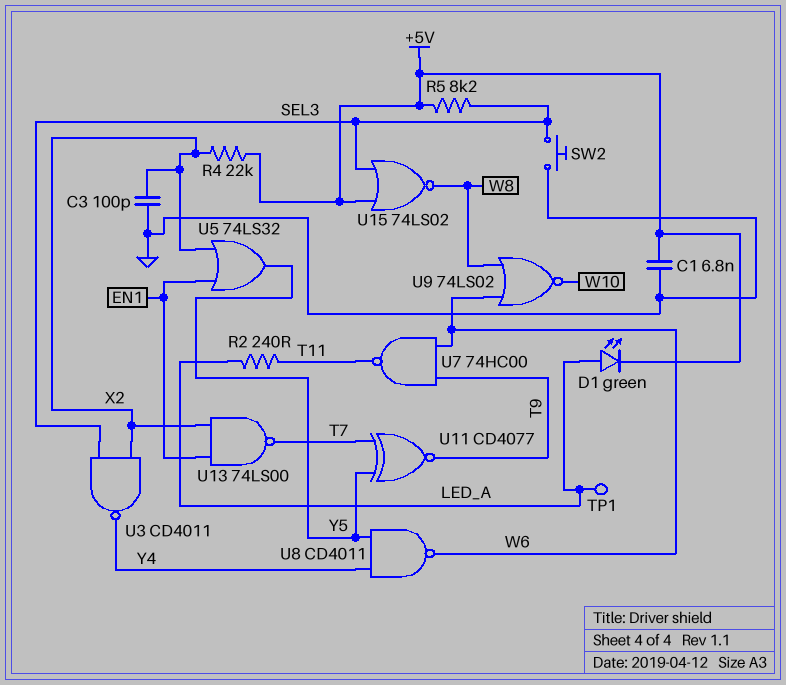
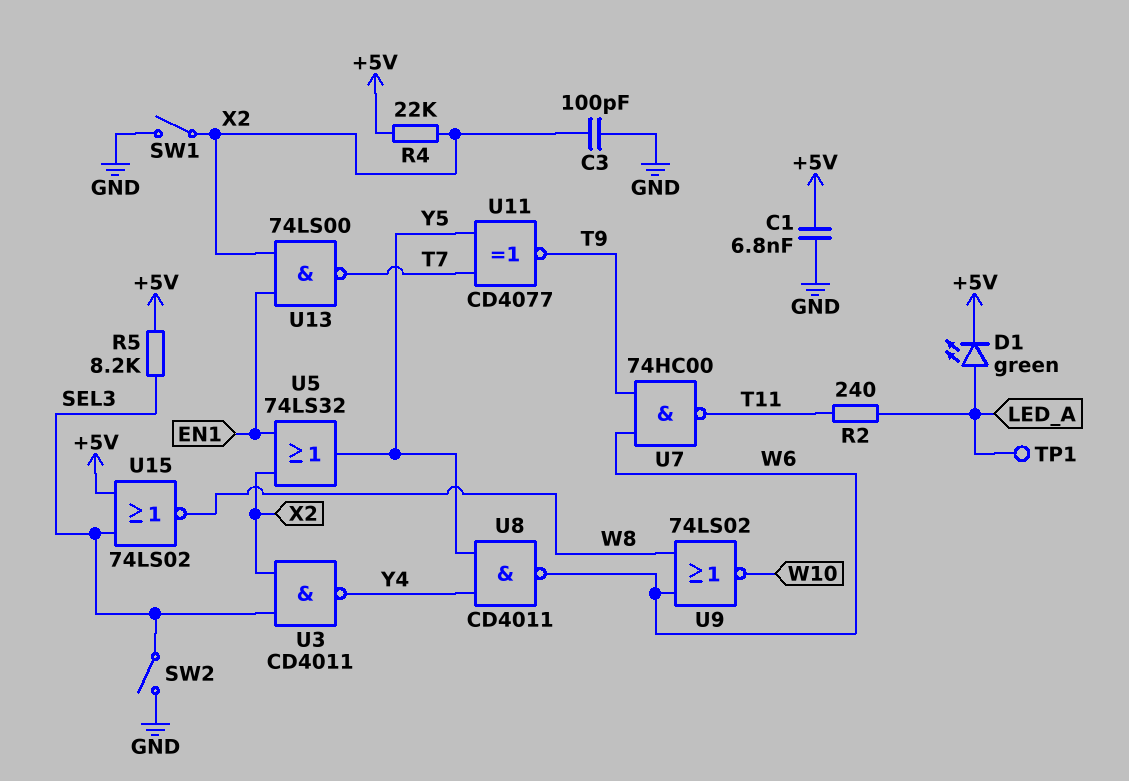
SW1: none -> switch (GND, X2)
SW2: button (GND, SEL3) -> switch (GND, SEL3)

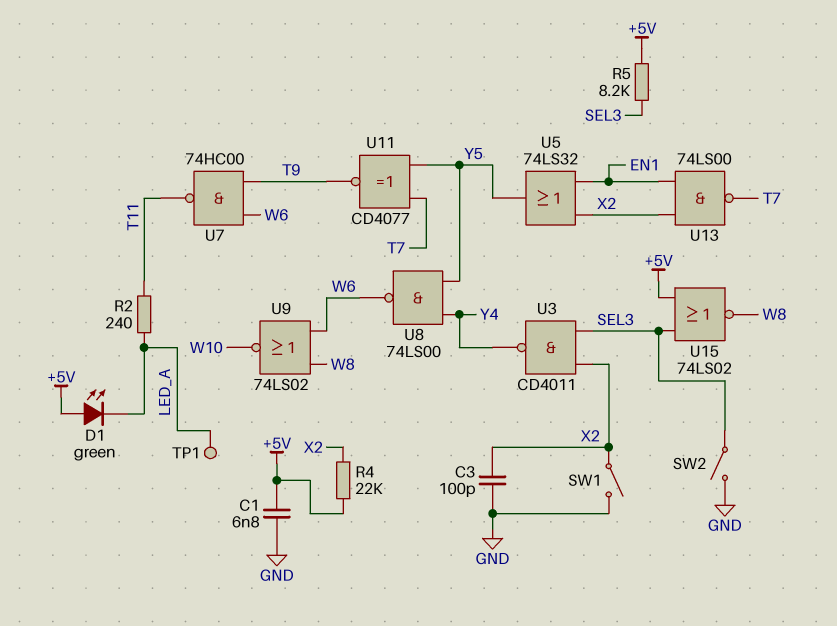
D1: LED green (A LED_A, K +5V) -> LED green (A +5V, K LED_A)
U8: NAND CD4011 (in Y4, in Y5, out W6) -> NAND 74LS00 (in Y4, in Y5, out W6)

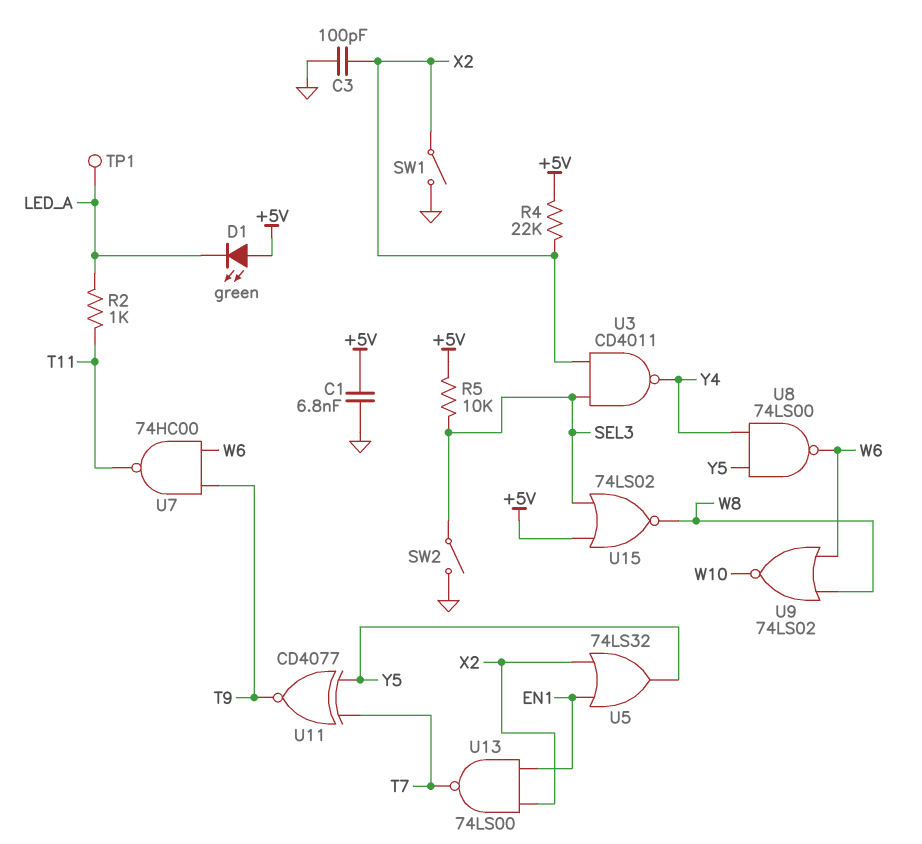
R2: 240 (LED_A, T11) -> 1k (LED_A, T11)
R5: 8.2k (+5V, SEL3) -> 10k (+5V, SEL3)

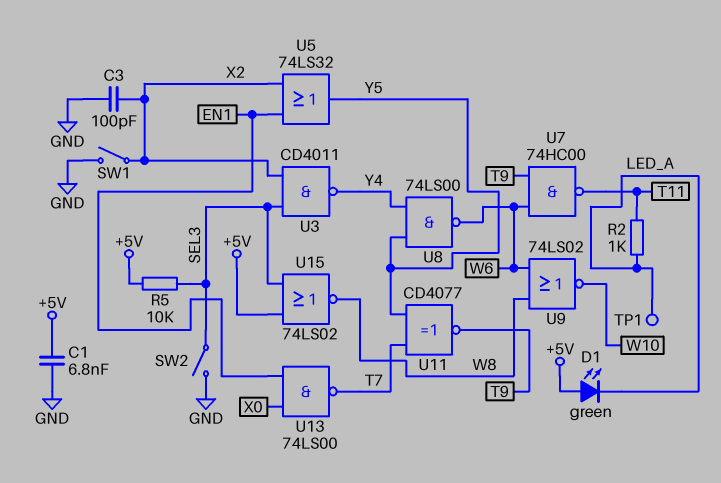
R4: 22k (+5V, X2) -> none
U13: NAND 74LS00 (in EN1, in X2, out T7) -> NAND 74LS00 (in EN1, in X0, out T7)

